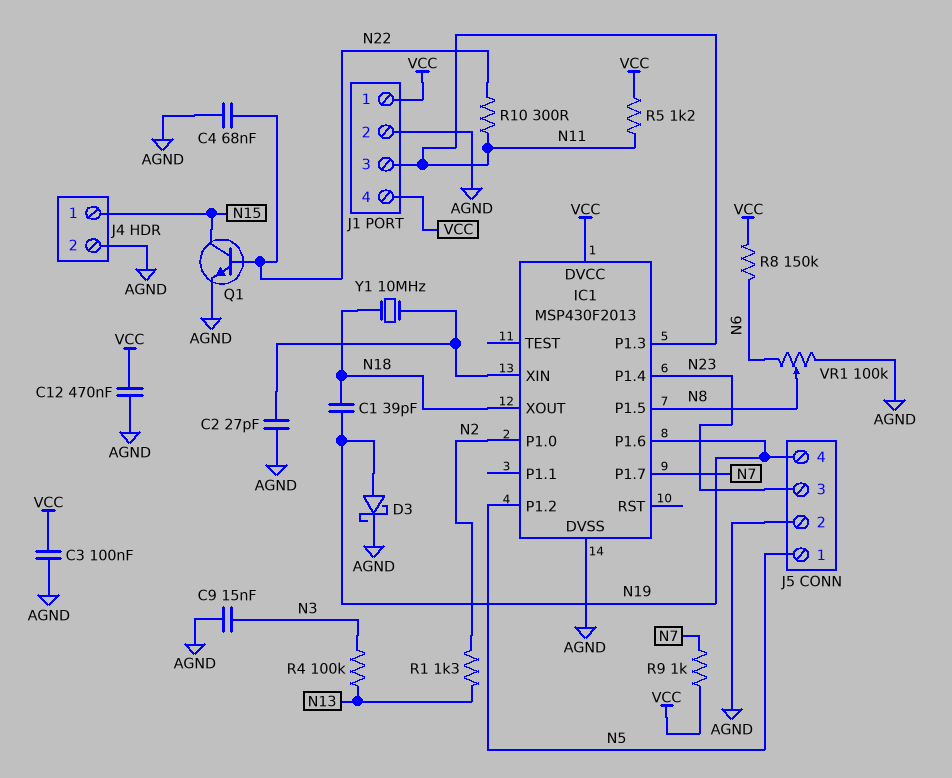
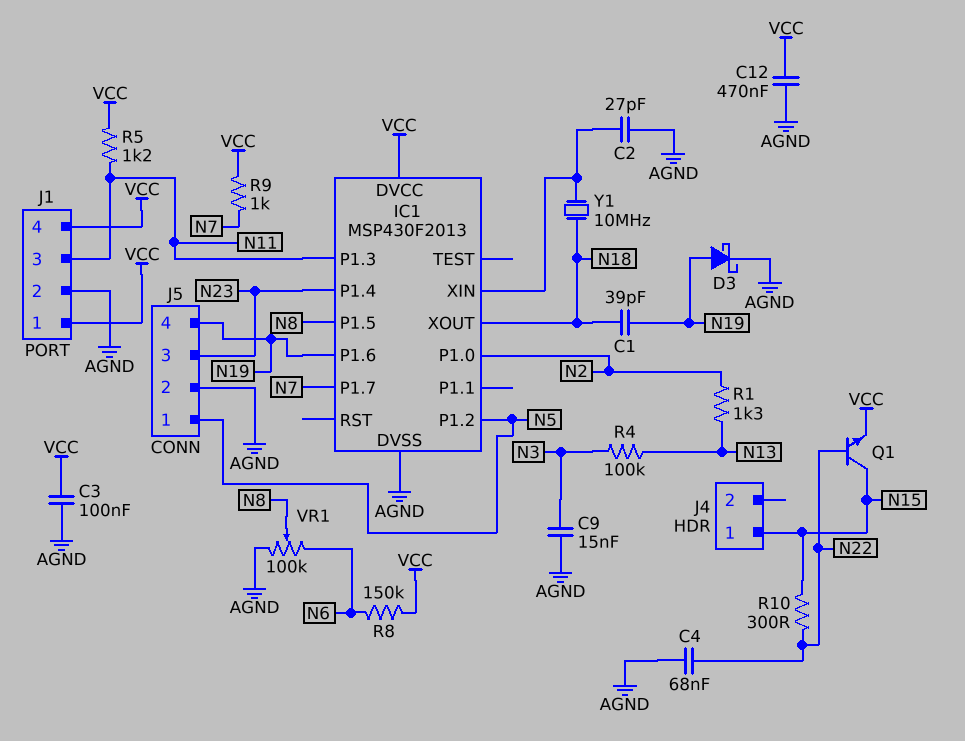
J4 pin 2: AGND -> none
Q1: NPN (B N22, C N15, E AGND) -> NPN (B N22, C N15, E VCC)
R10: 300 (N11, N22) -> 300 (N15, N22)

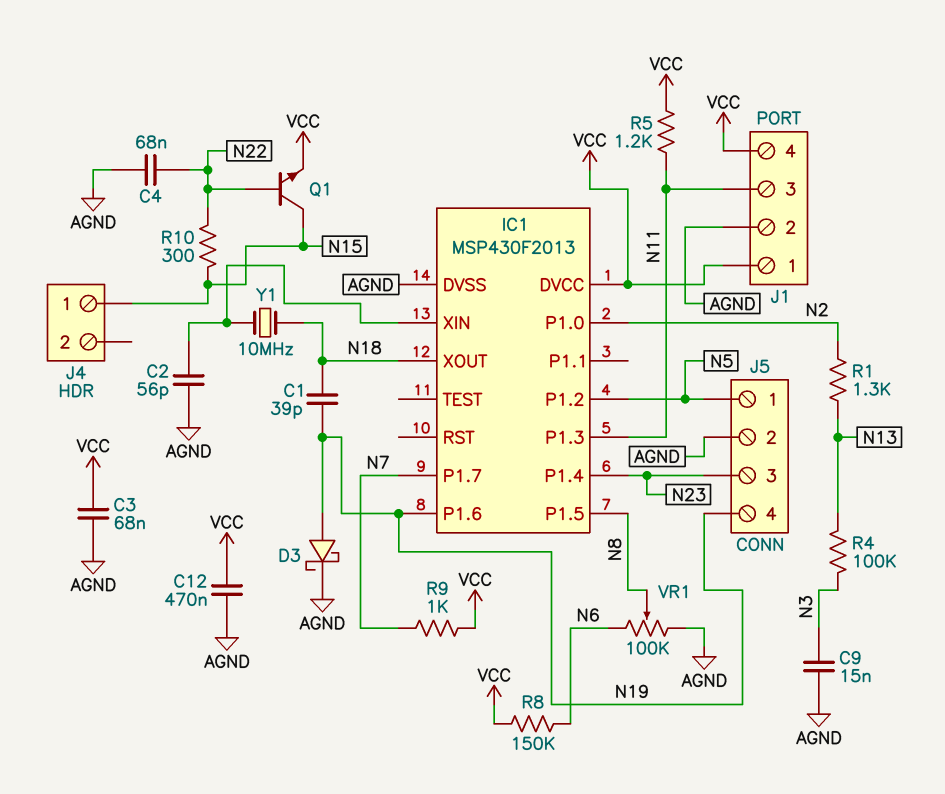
C2: 27pF (AGND, IC1/XIN) -> 56pF (AGND, IC1/XIN)
C3: 100nF (AGND, VCC) -> 68nF (AGND, VCC)

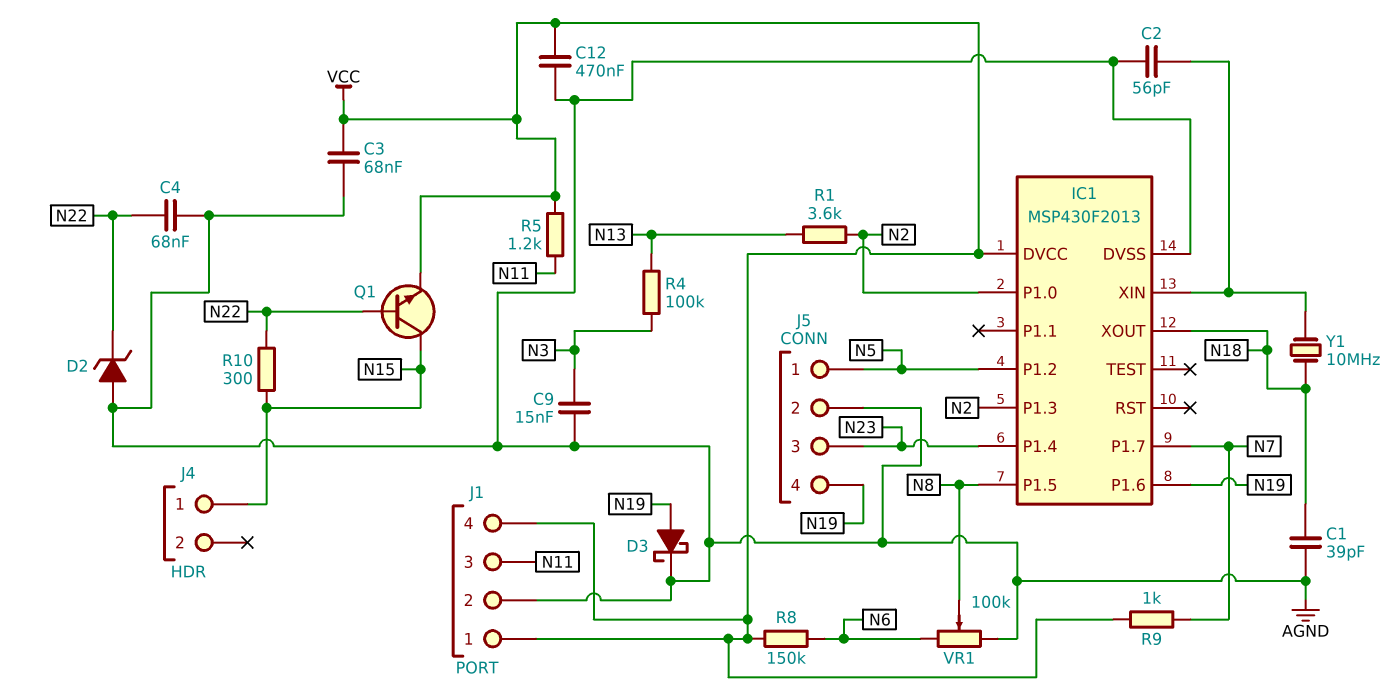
C1: 39pF (N18, N19) -> 39pF (AGND, N18)
D2: none -> zener (A AGND, K N22)
IC1 pin P1.3: N11 -> N2
R1: 1.3k (N2, N13) -> 3.6k (N2, N13)

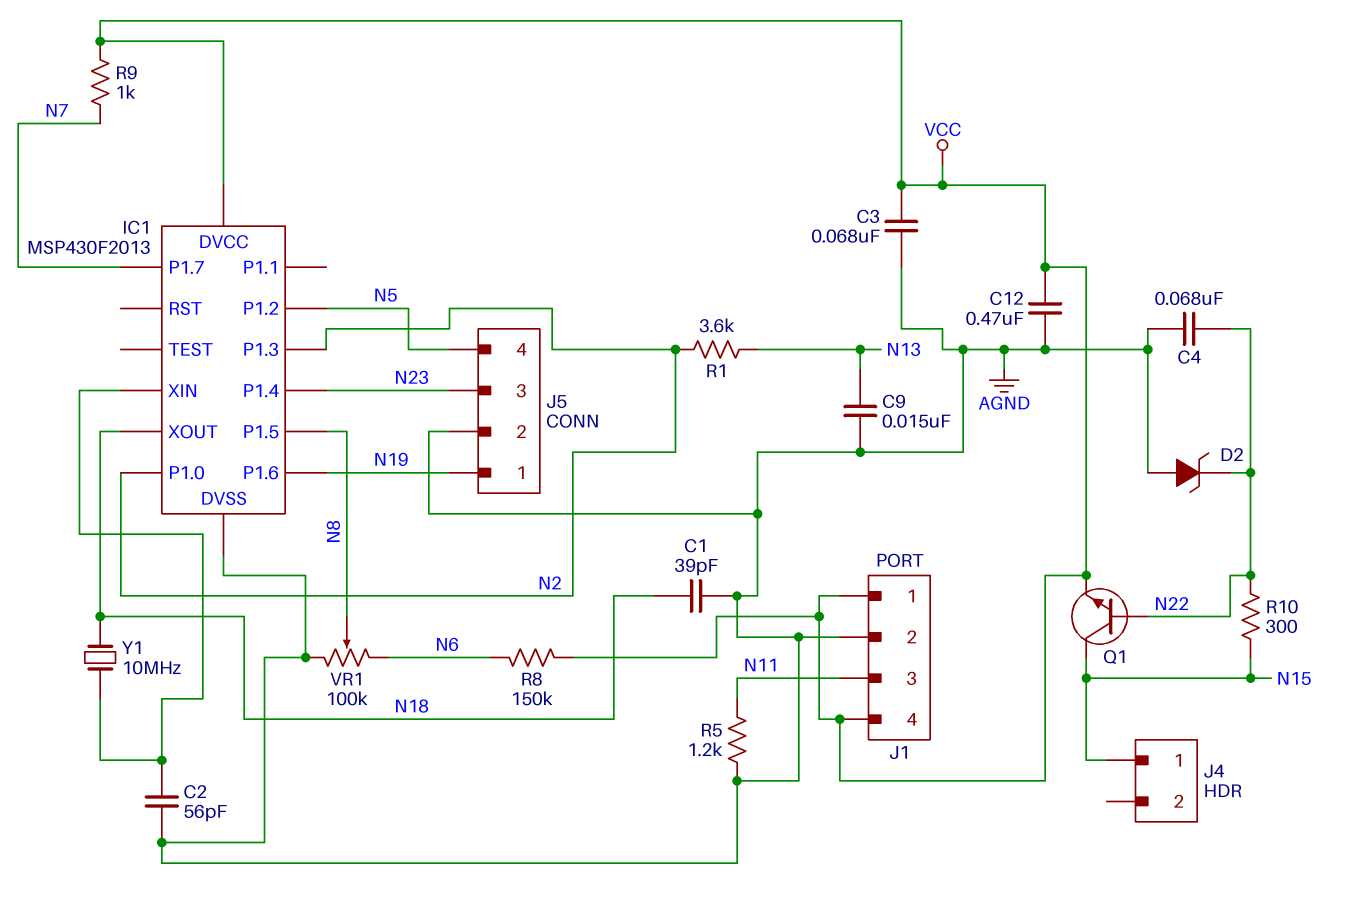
C9: 15nF (AGND, N3) -> 15nF (AGND, N13)
D3: schottky (A N19, K AGND) -> none
J5 pin 1: N5 -> N19
J5 pin 4: N19 -> N5
R4: 100k (N3, N13) -> none
R5: 1.2k (N11, VCC) -> 1.2k (AGND, N11)

